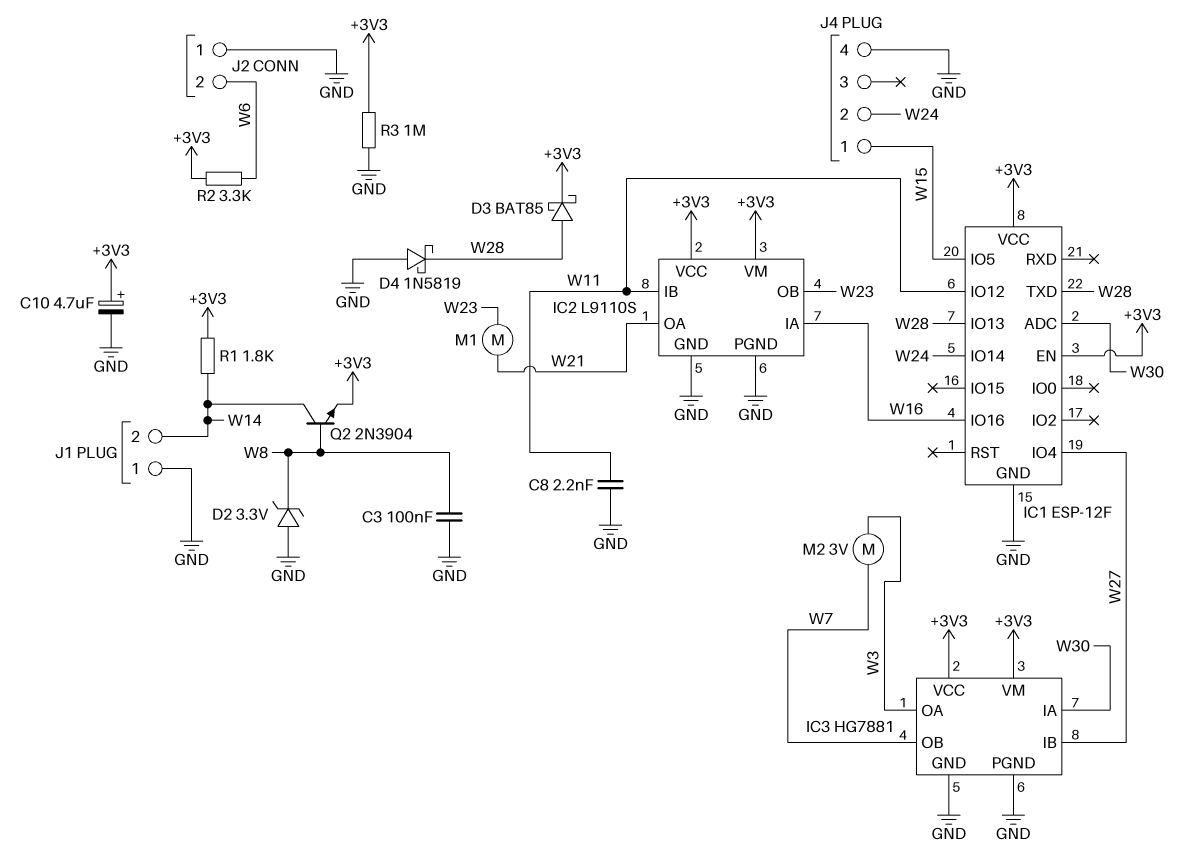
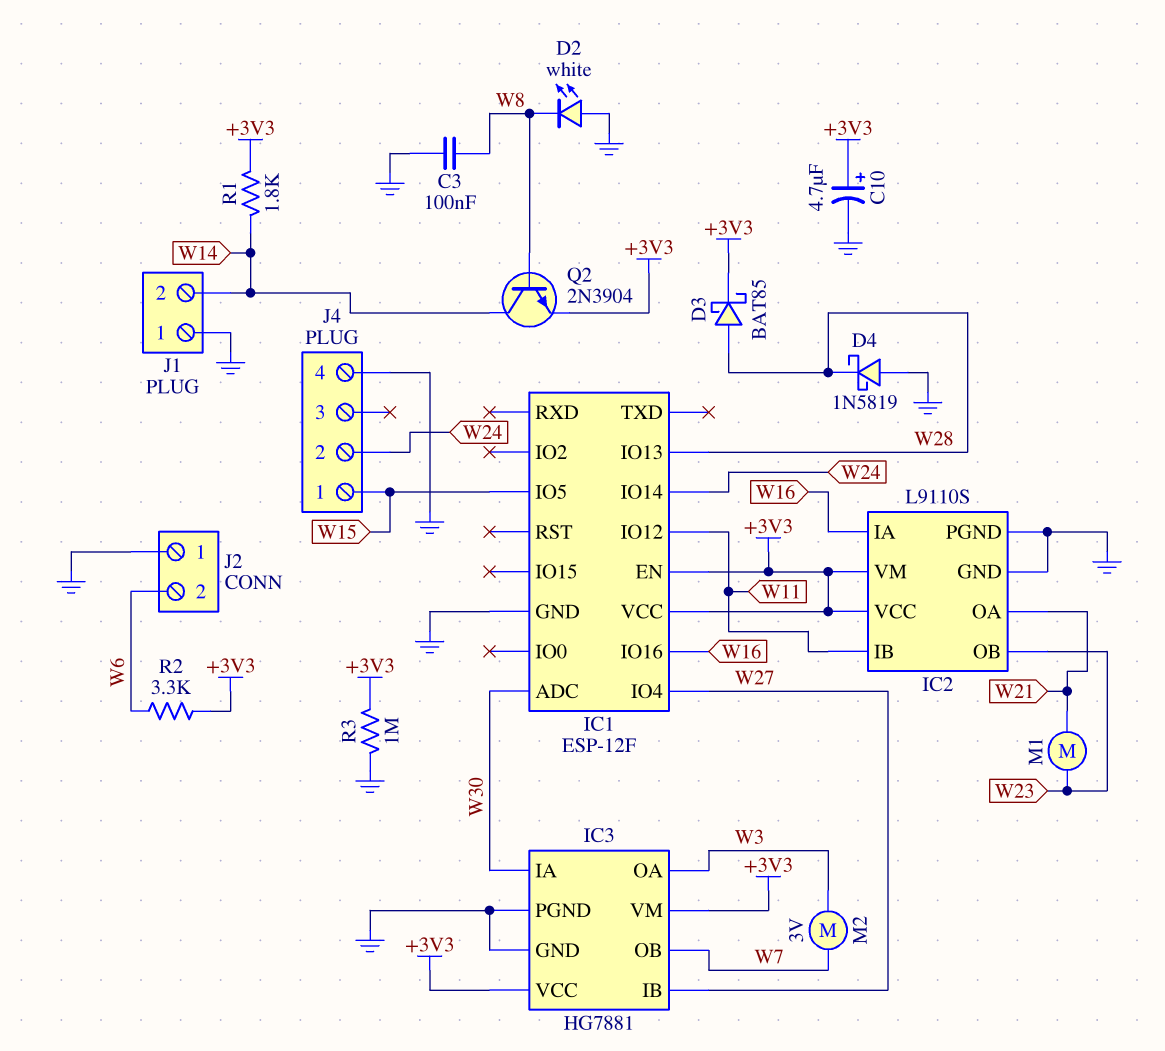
C8: 2.2nF (GND, W11) -> none
D2: zener 3.3V (A GND, K W8) -> LED white (A GND, K W8)
IC1 pin TXD: W28 -> none

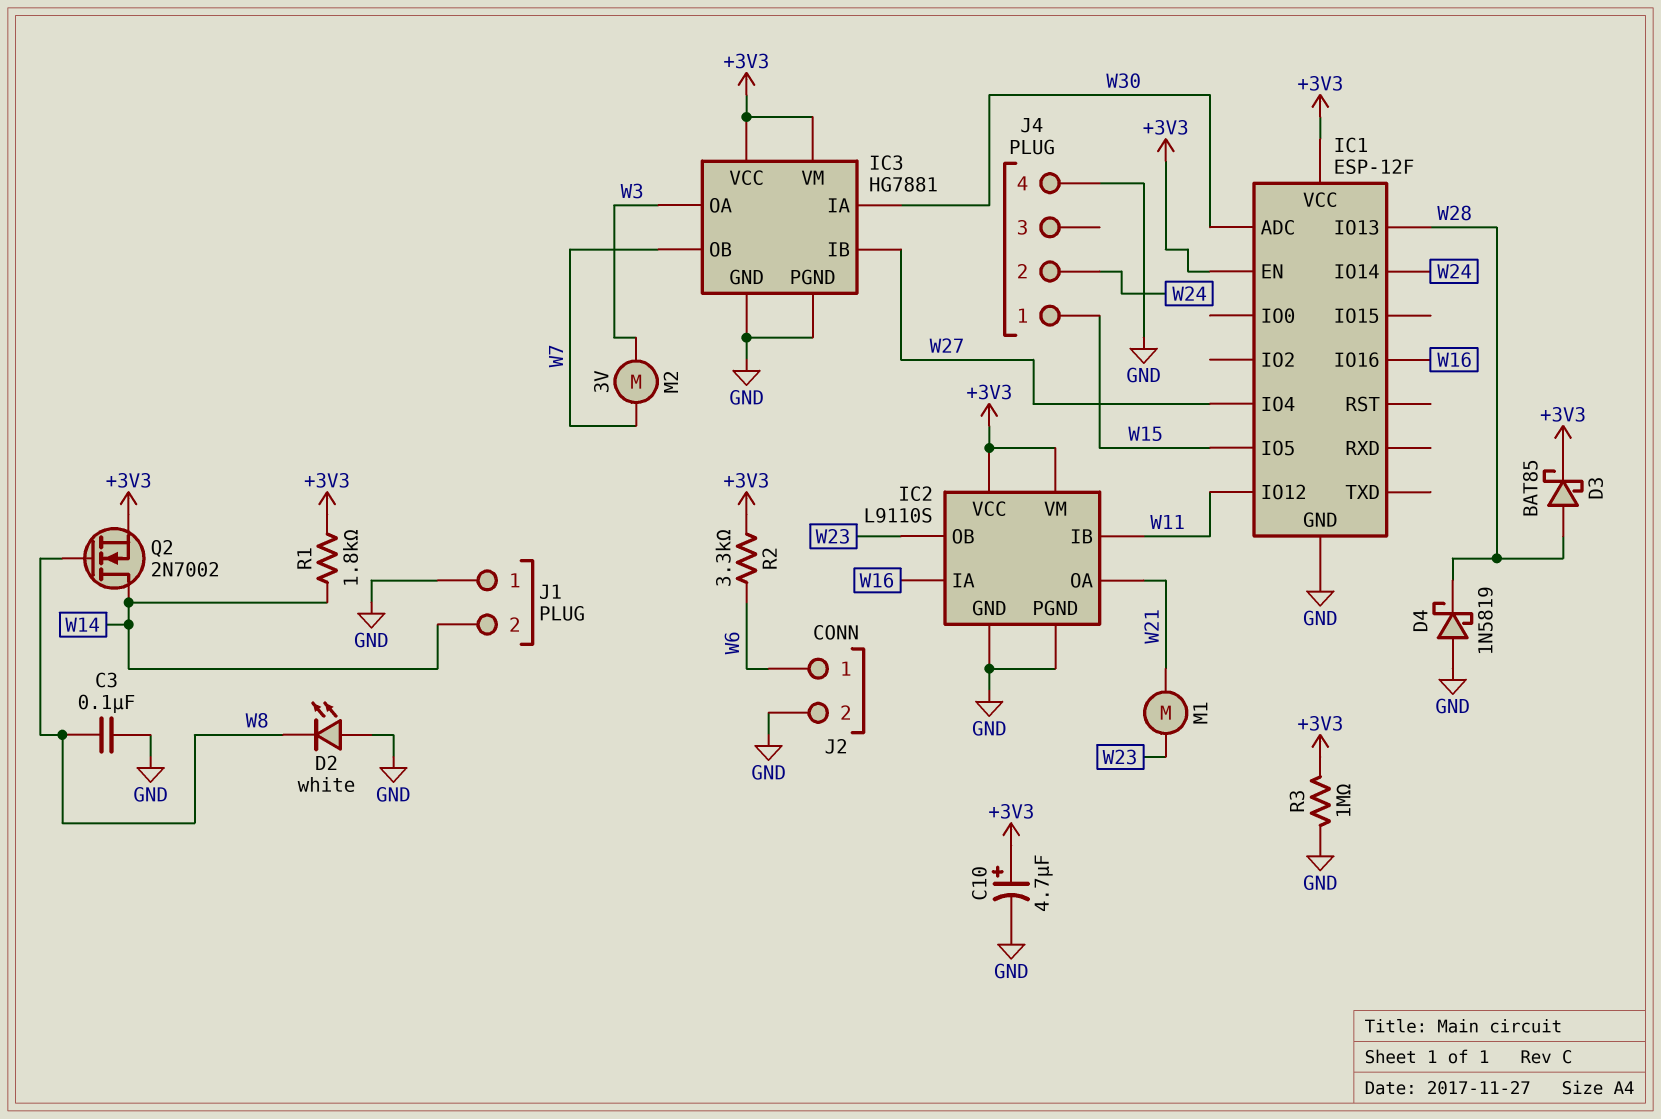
J2 pin 1: GND -> W6
J2 pin 2: W6 -> GND
Q2: NPN 2N3904 (B W8, C W14, E +3V3) -> NMOS 2N7002 (G W8, D W14, S +3V3)

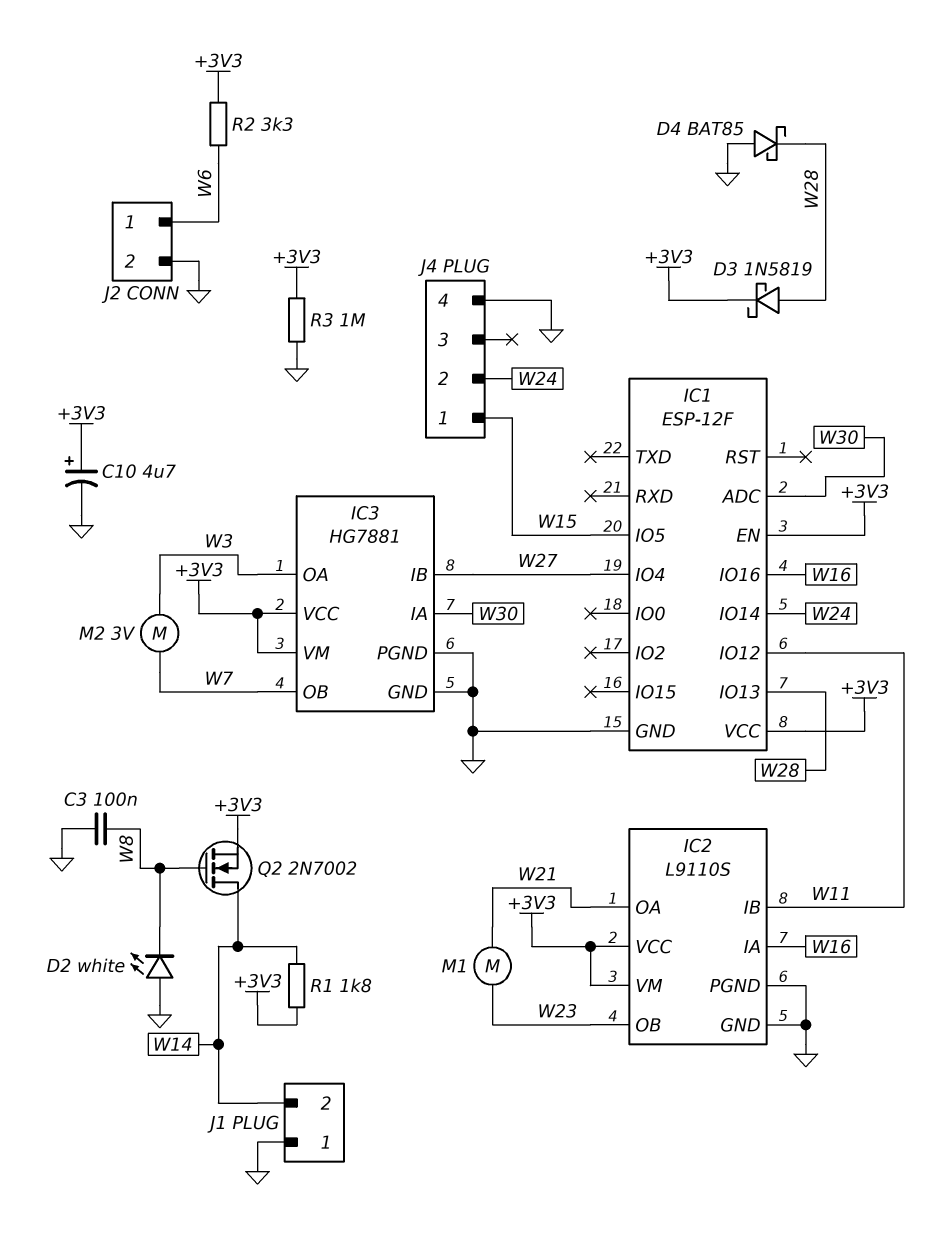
D3: schottky BAT85 (A W28, K +3V3) -> schottky 1N5819 (A W28, K +3V3)
D4: schottky 1N5819 (A GND, K W28) -> schottky BAT85 (A GND, K W28)

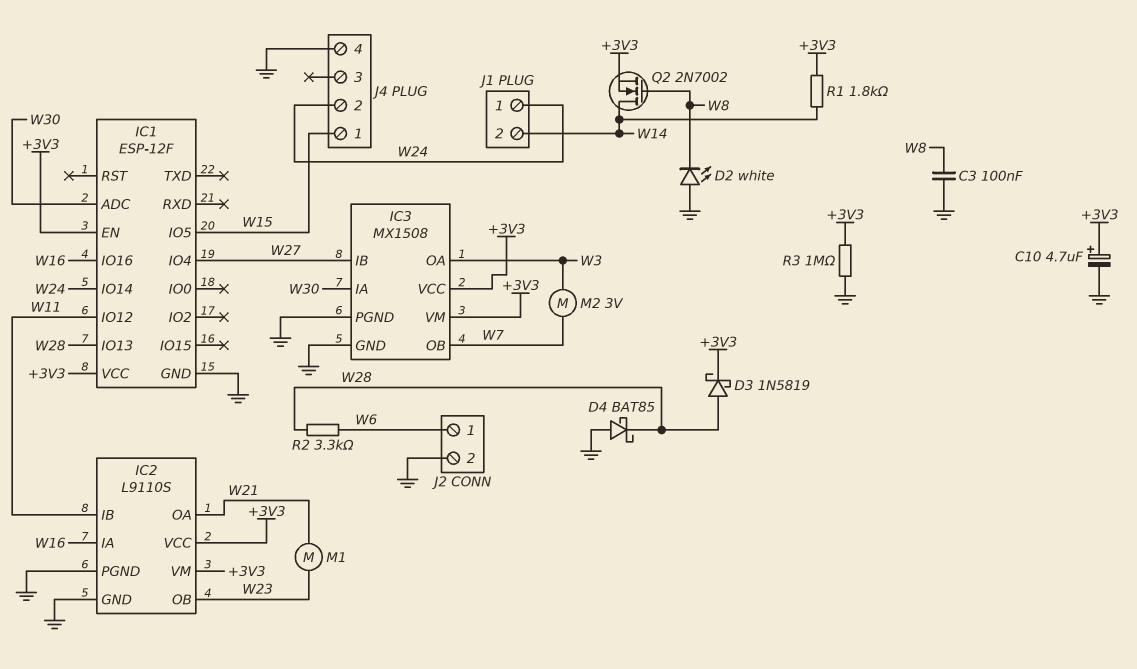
IC3: HG7881 -> MX1508
J1 pin 1: GND -> W24
R2: 3.3k (+3V3, W6) -> 3.3k (W6, W28)

